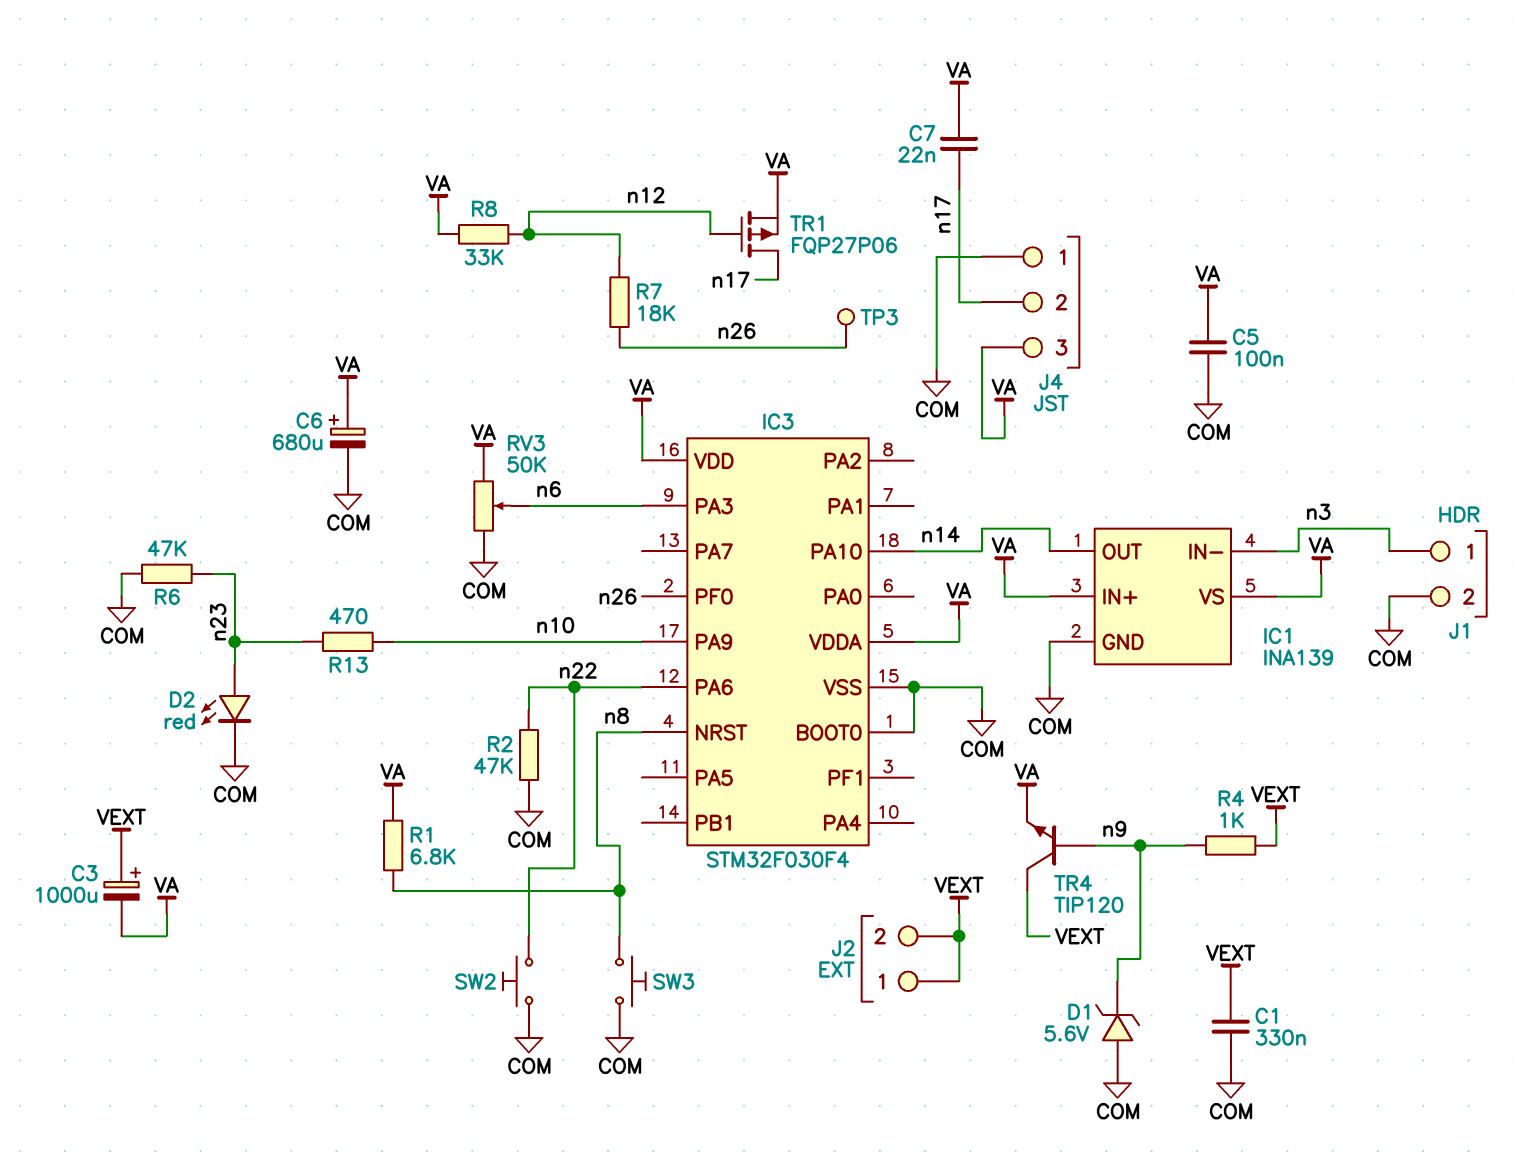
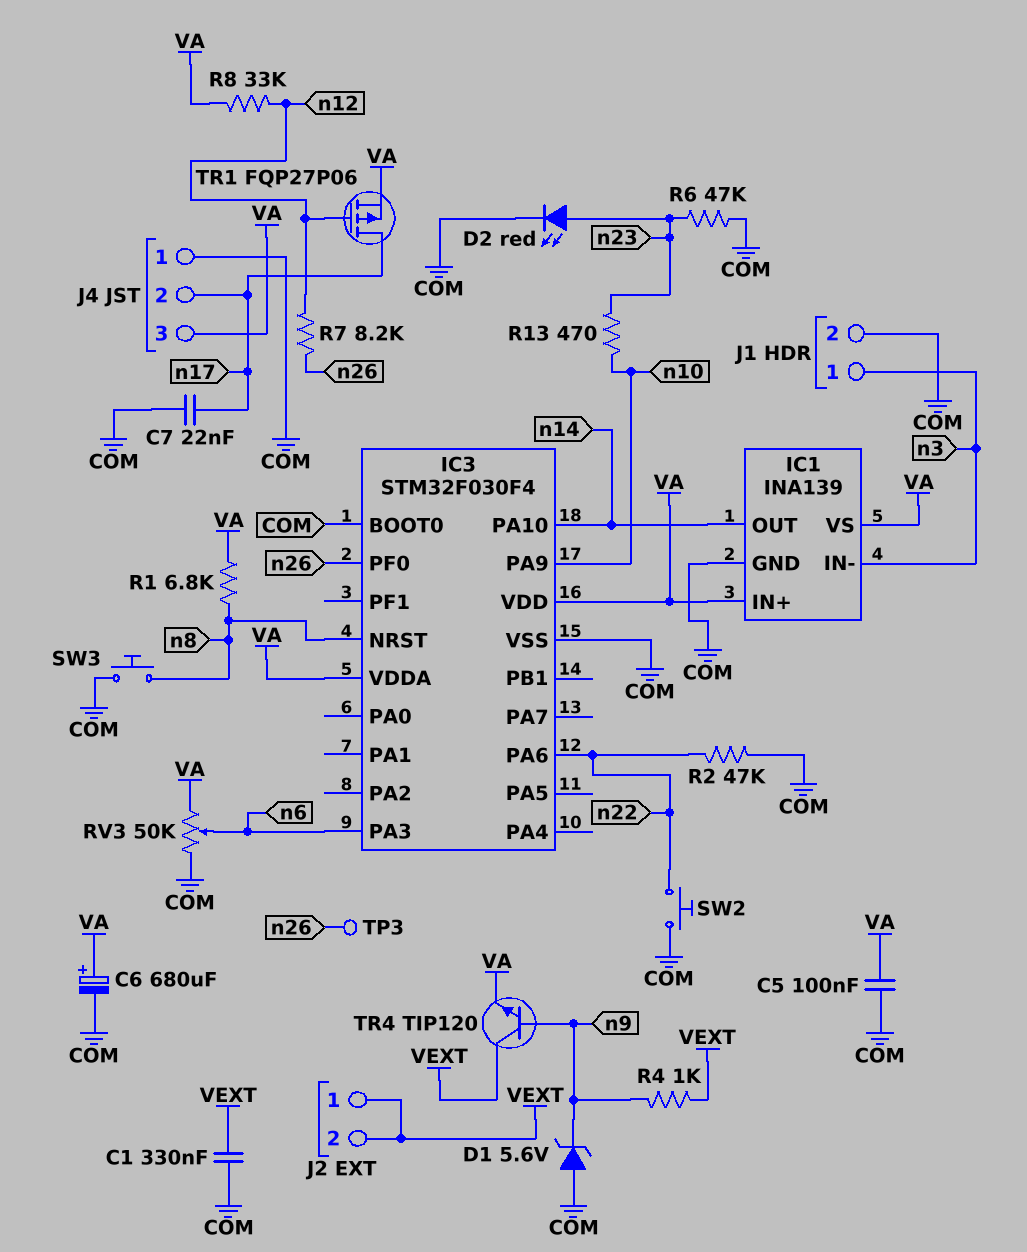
C3: 1000uF (plus VEXT, minus VA) -> none
C7: 22nF (VA, n17) -> 22nF (COM, n17)
R7: 18k (n12, n26) -> 8.2k (n12, n26)

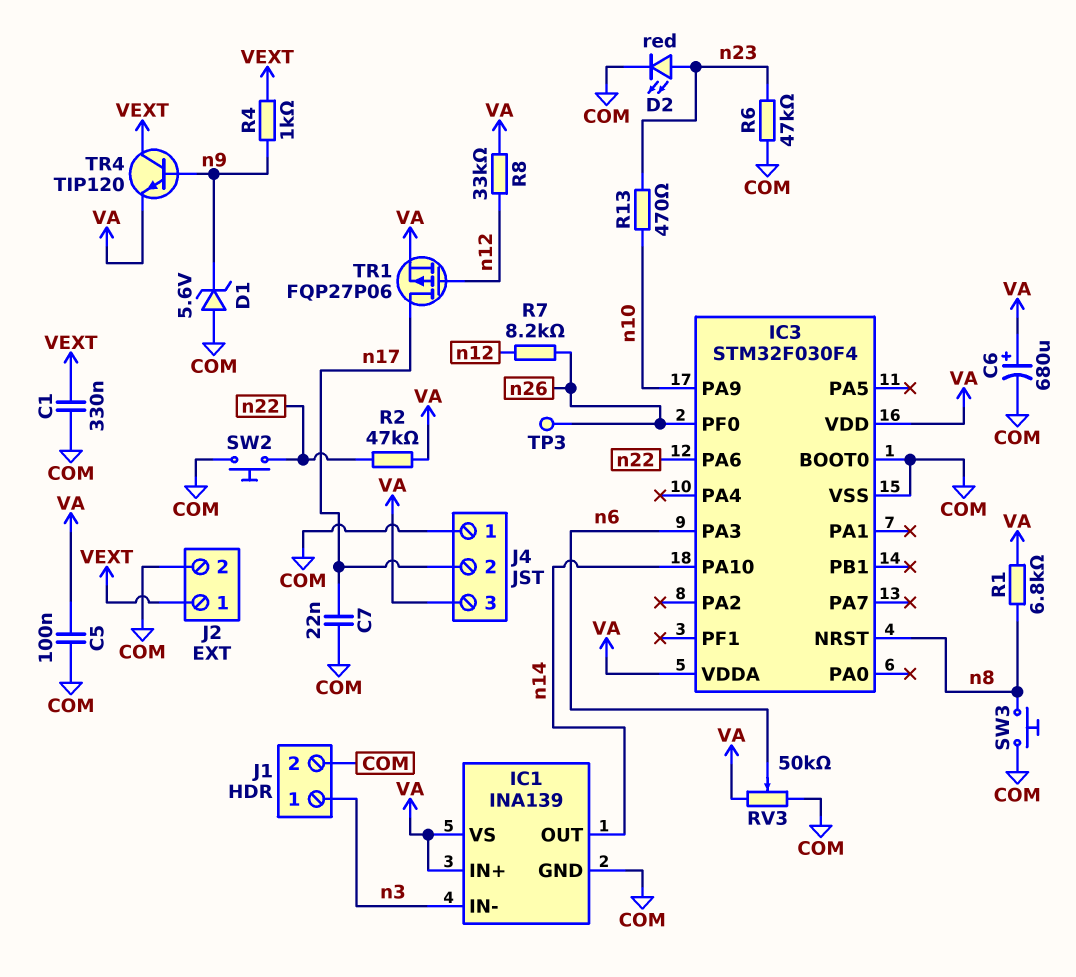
J2 pin 2: VEXT -> COM
R2: 47k (COM, n22) -> 47k (VA, n22)

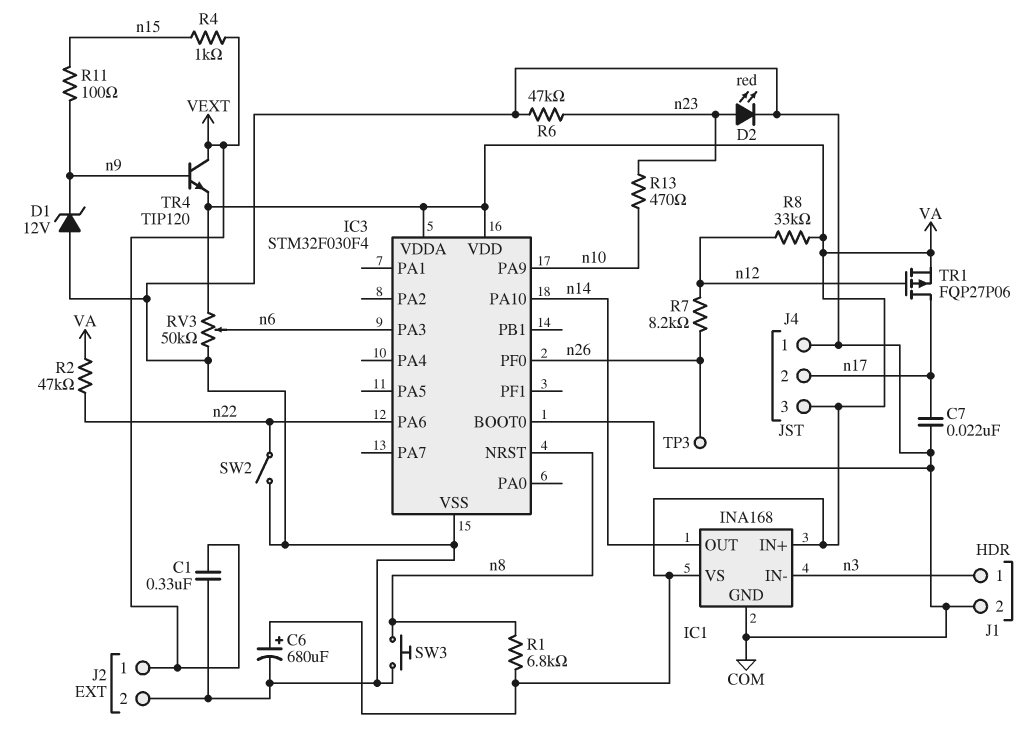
C5: 100nF (COM, VA) -> none
D1: zener 5.6V (A COM, K n9) -> zener 12V (A COM, K n9)
IC1: INA139 -> INA168
R4: 1k (VEXT, n9) -> 1k (VEXT, n15)
R11: none -> 100 (n9, n15)
SW2: button (COM, n22) -> switch (COM, n22)

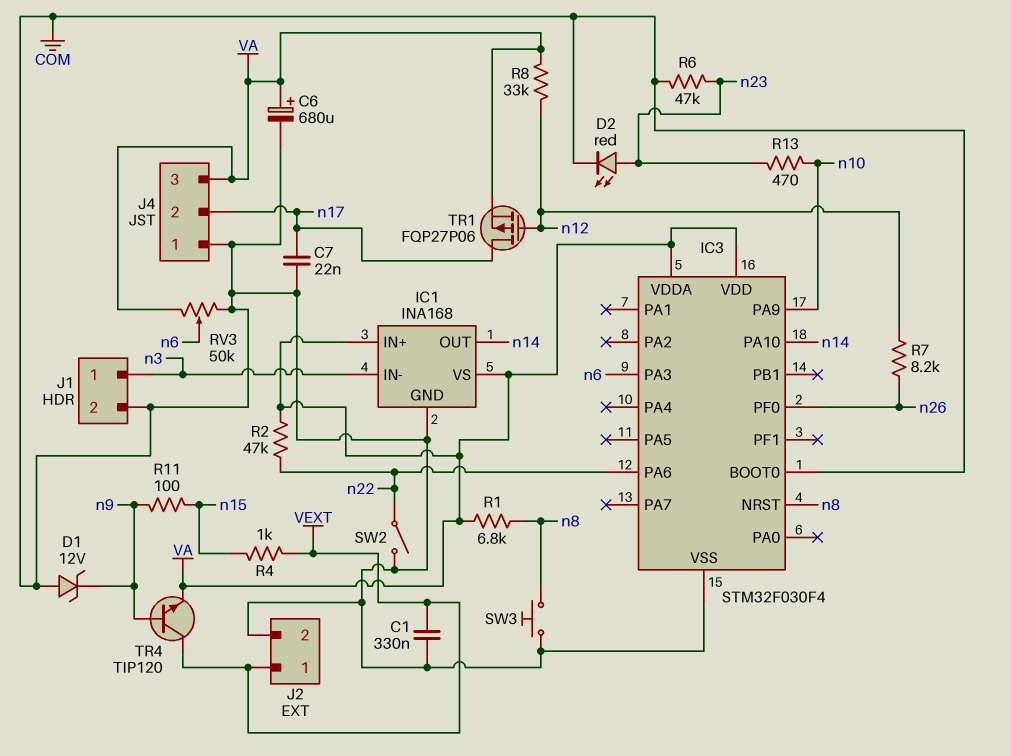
TP3: test point (n26) -> none

